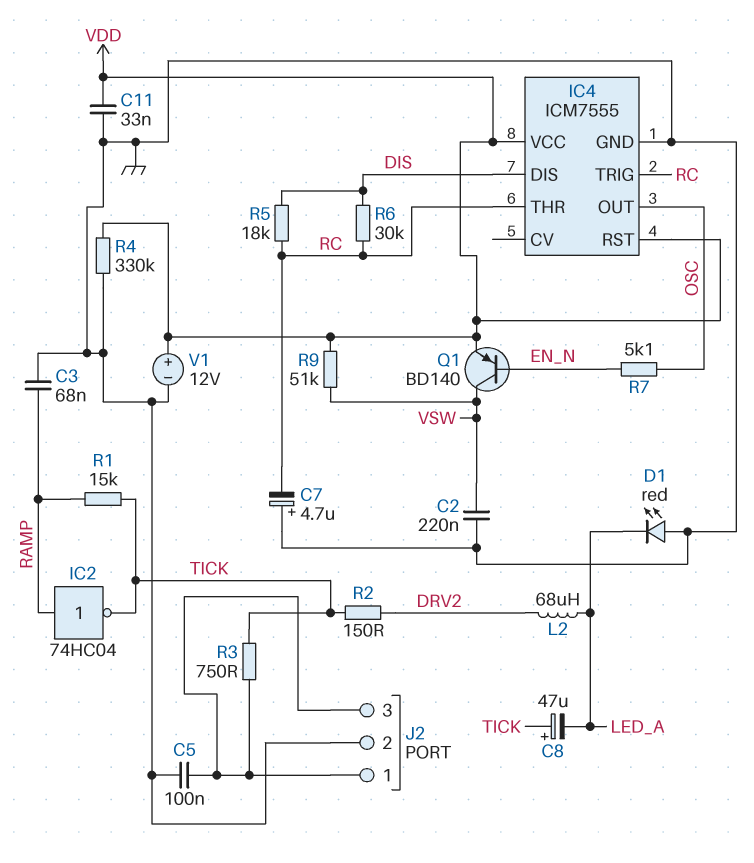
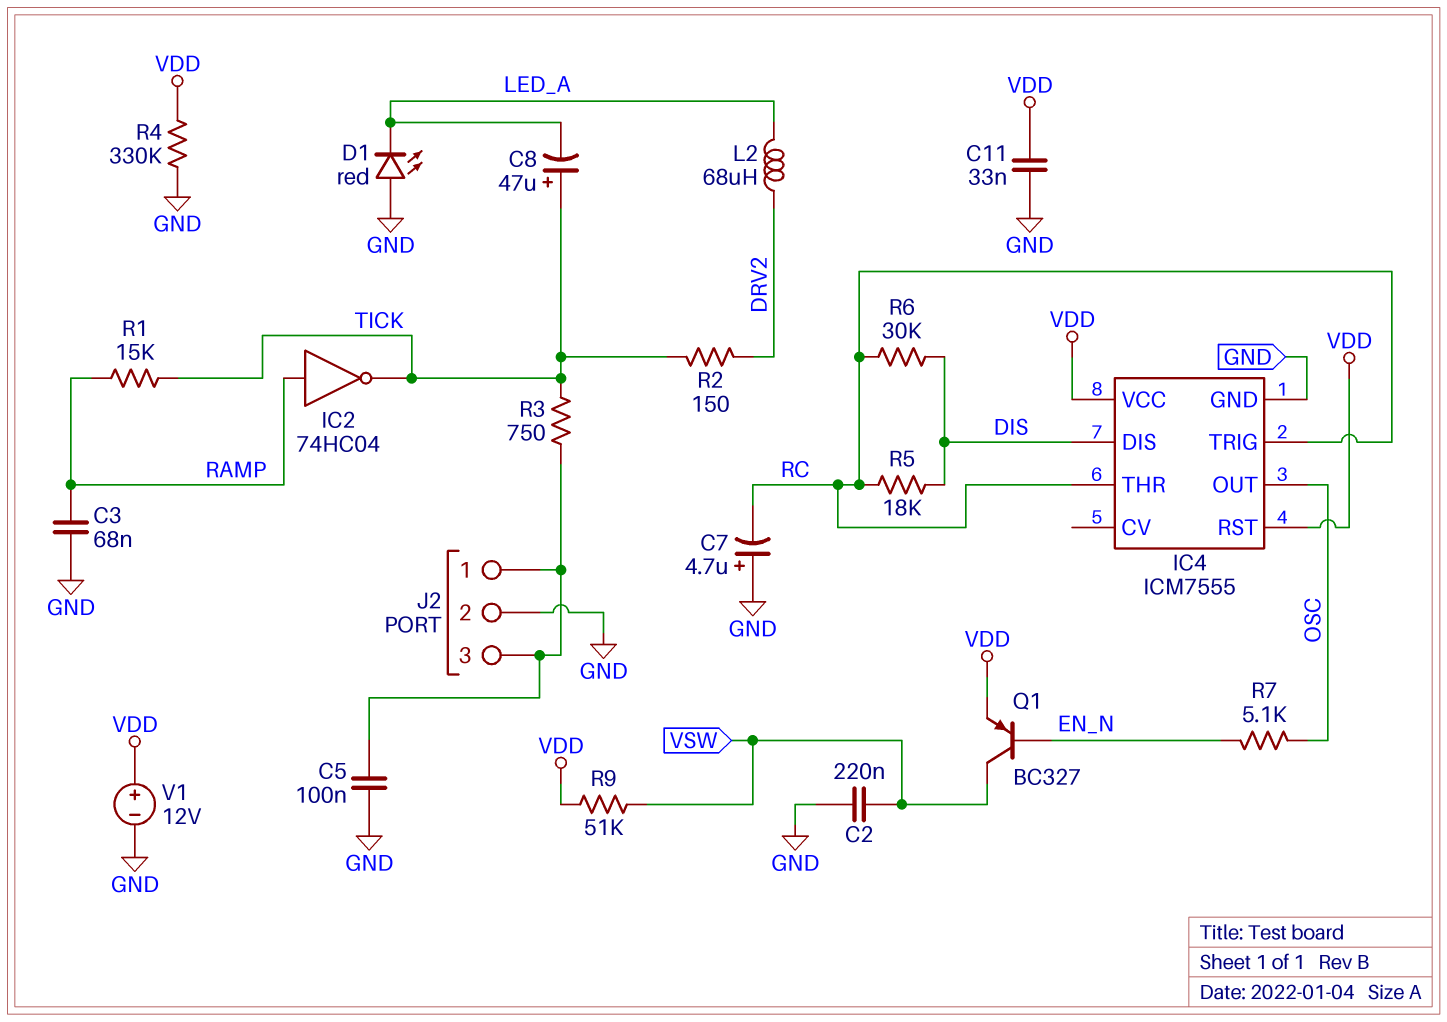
Q1: PNP BD140 (B EN_N, C VSW, E VDD) -> PNP BC327 (B EN_N, C VSW, E VDD)

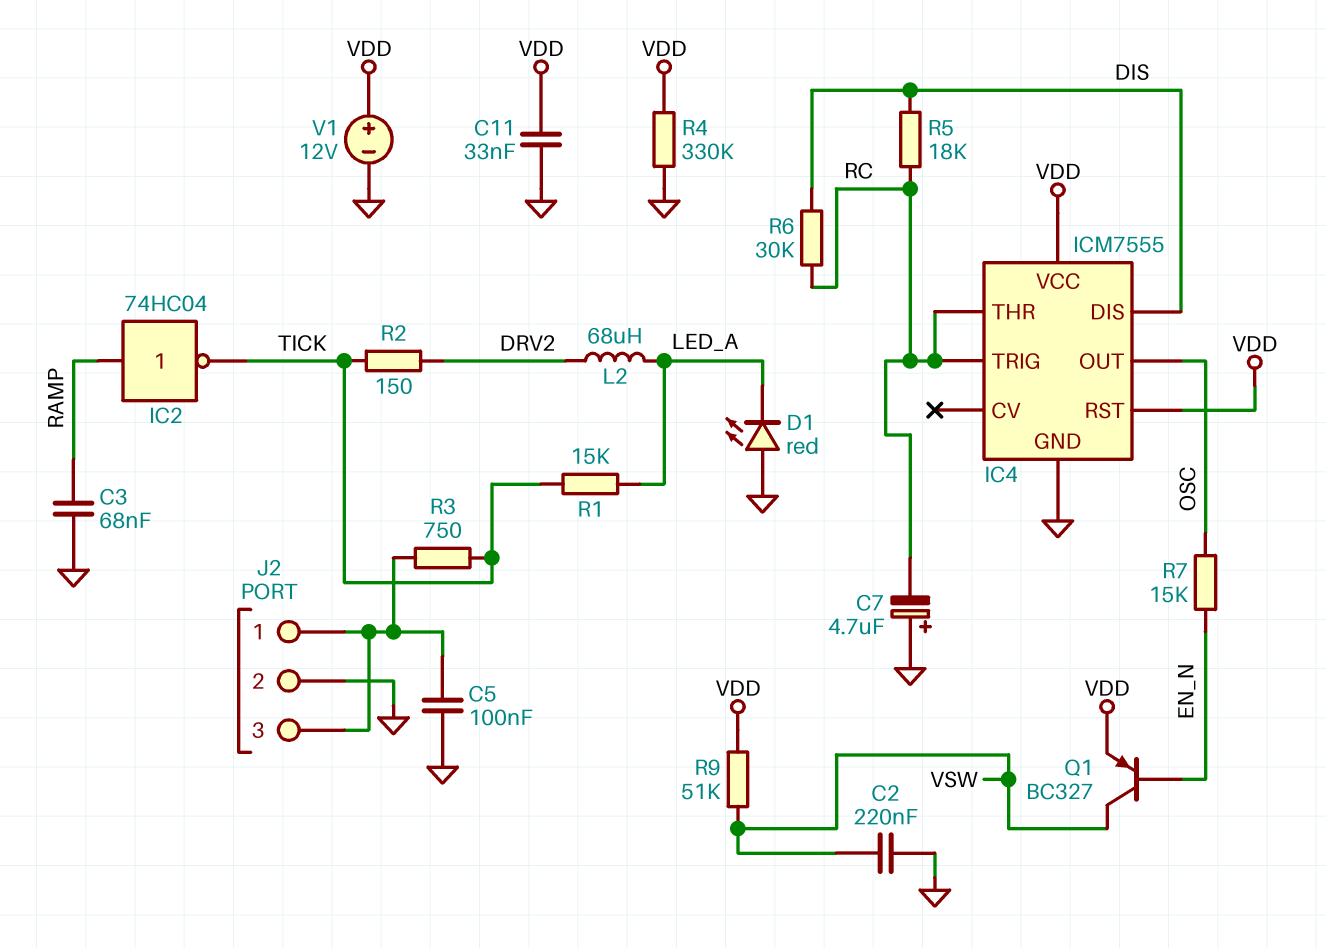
C8: 47uF (plus TICK, minus LED_A) -> none
R1: 15k (RAMP, TICK) -> 15k (LED_A, TICK)
R7: 5.1k (EN_N, OSC) -> 15k (EN_N, OSC)

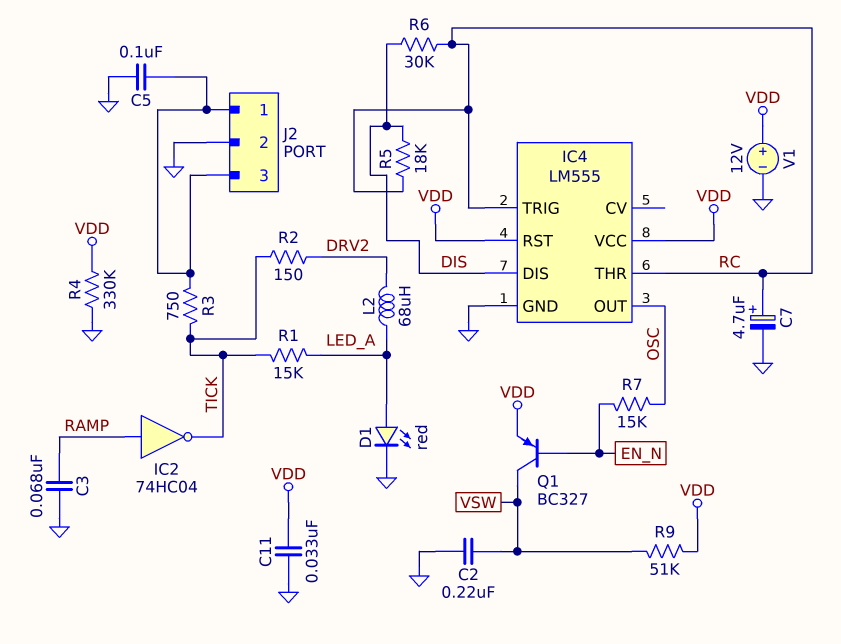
C7: 4.7uF (plus GND, minus RC) -> 4.7uF (plus RC, minus GND)
D1: LED red (A GND, K LED_A) -> LED red (A LED_A, K GND)
IC4: ICM7555 -> LM555

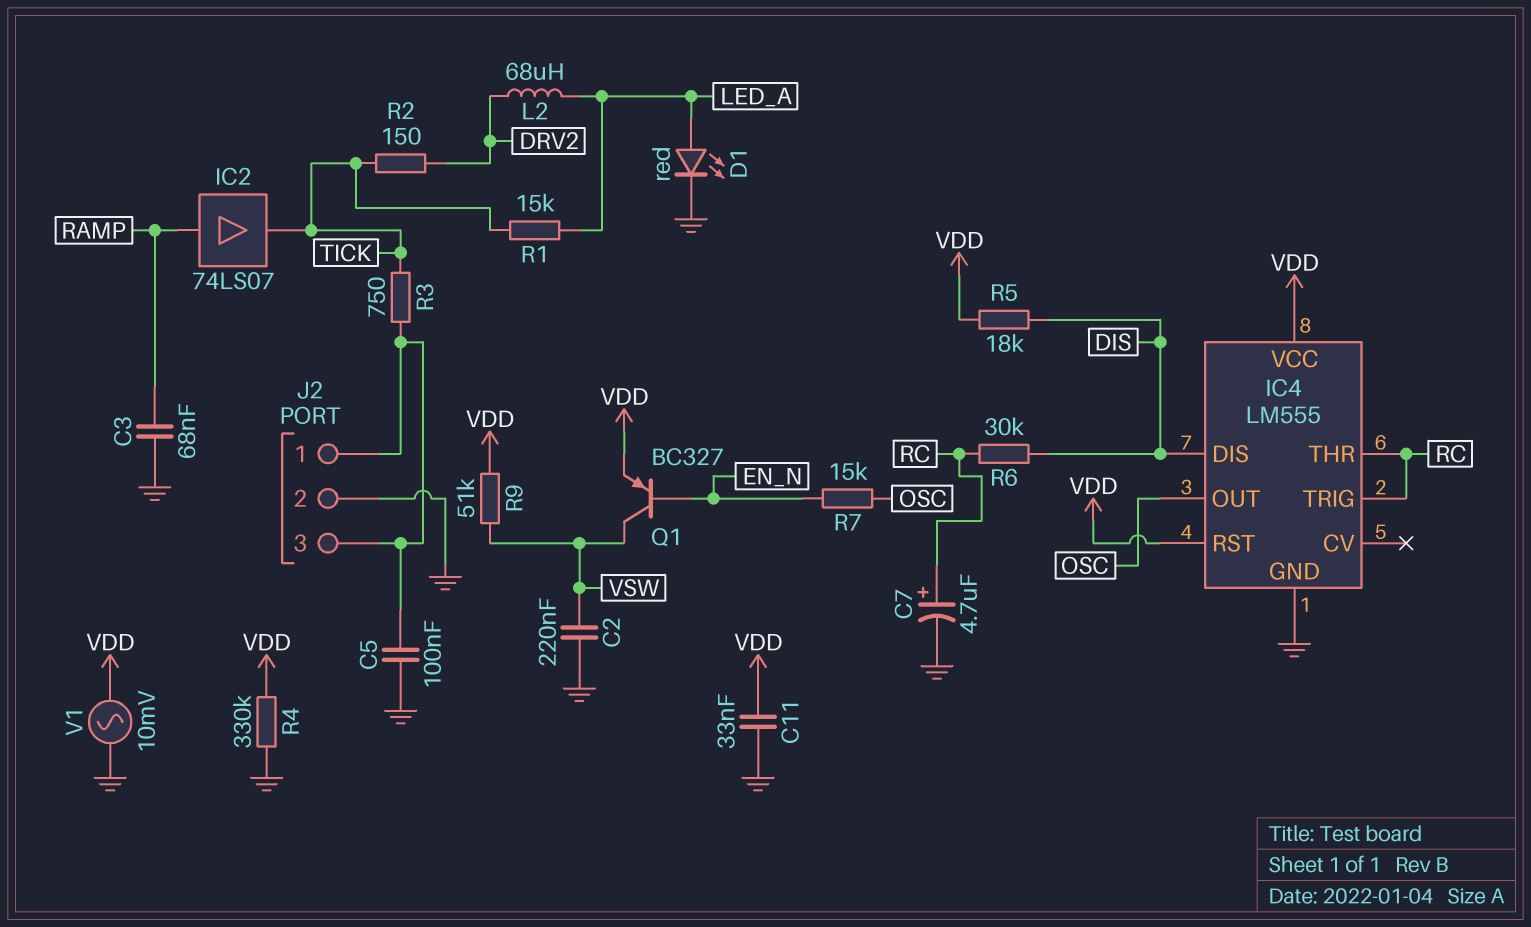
IC2: NOT 74HC04 (in RAMP, out TICK) -> buffer 74LS07 (in RAMP, out TICK)
R5: 18k (DIS, RC) -> 18k (DIS, VDD)
V1: 12V (plus VDD, minus GND) -> AC 10mV (GND, VDD)

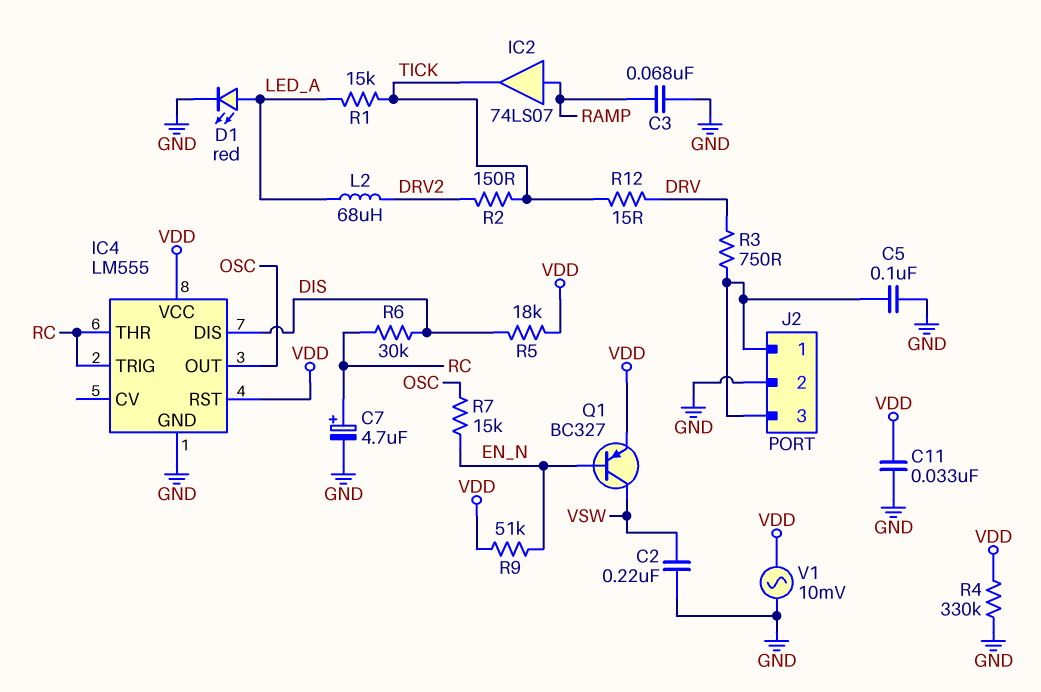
R3: 750 (J2/1, TICK) -> 750 (DRV, J2/1)
R9: 51k (VDD, VSW) -> 51k (EN_N, VDD)
R12: none -> 15 (DRV, TICK)

